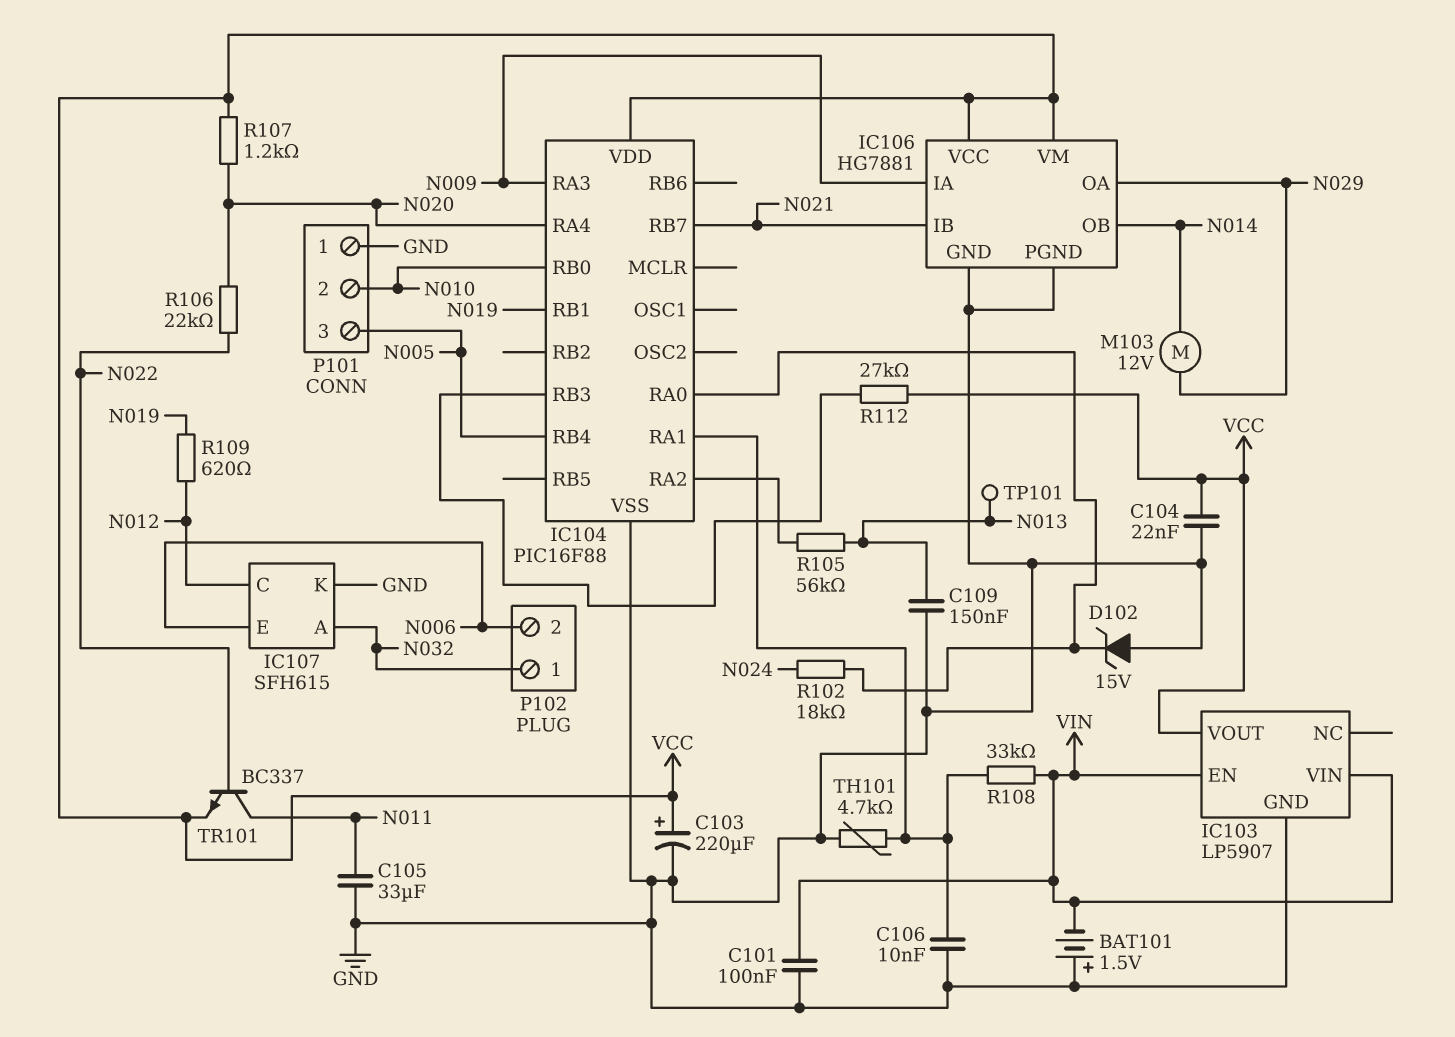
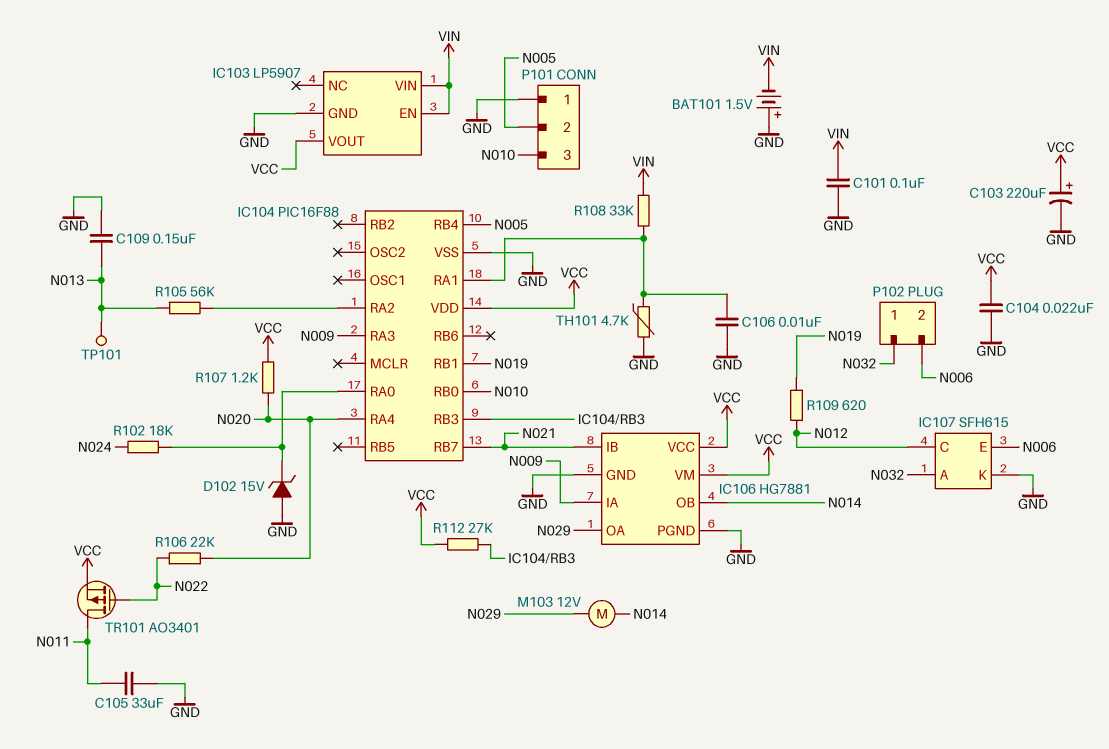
P101 pin 2: N010 -> N005
P101 pin 3: N005 -> N010
TR101: NPN BC337 (B N022, C N011, E VCC) -> PMOS AO3401 (G N022, D N011, S VCC)

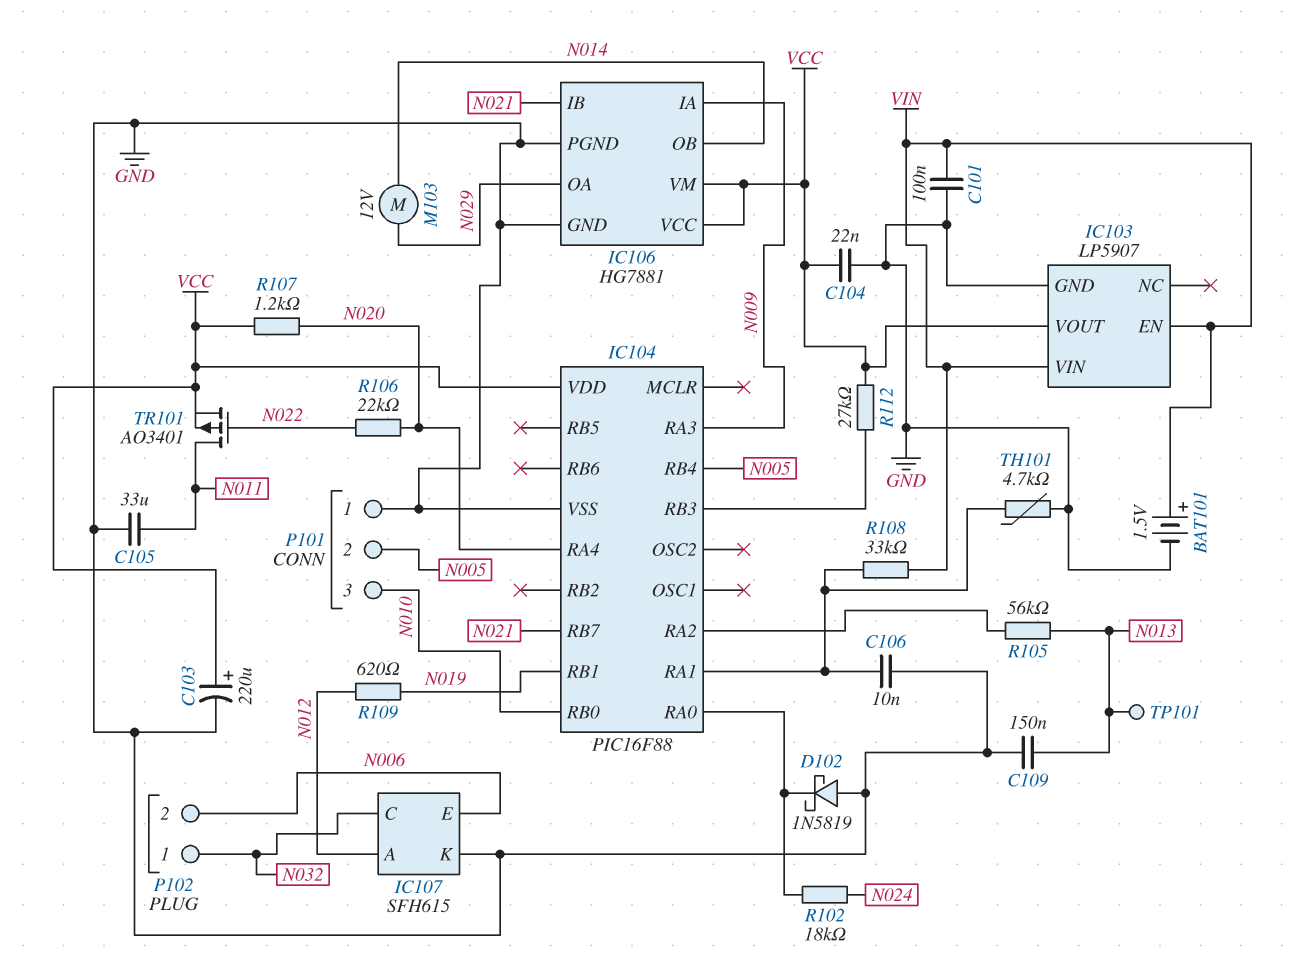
BAT101: 1.5V (plus GND, minus VIN) -> 1.5V (plus VIN, minus GND)
D102: zener 15V (A GND, K IC104/RA0) -> schottky 1N5819 (A GND, K IC104/RA0)
IC107 pin A: N032 -> N012
IC107 pin C: N012 -> N032

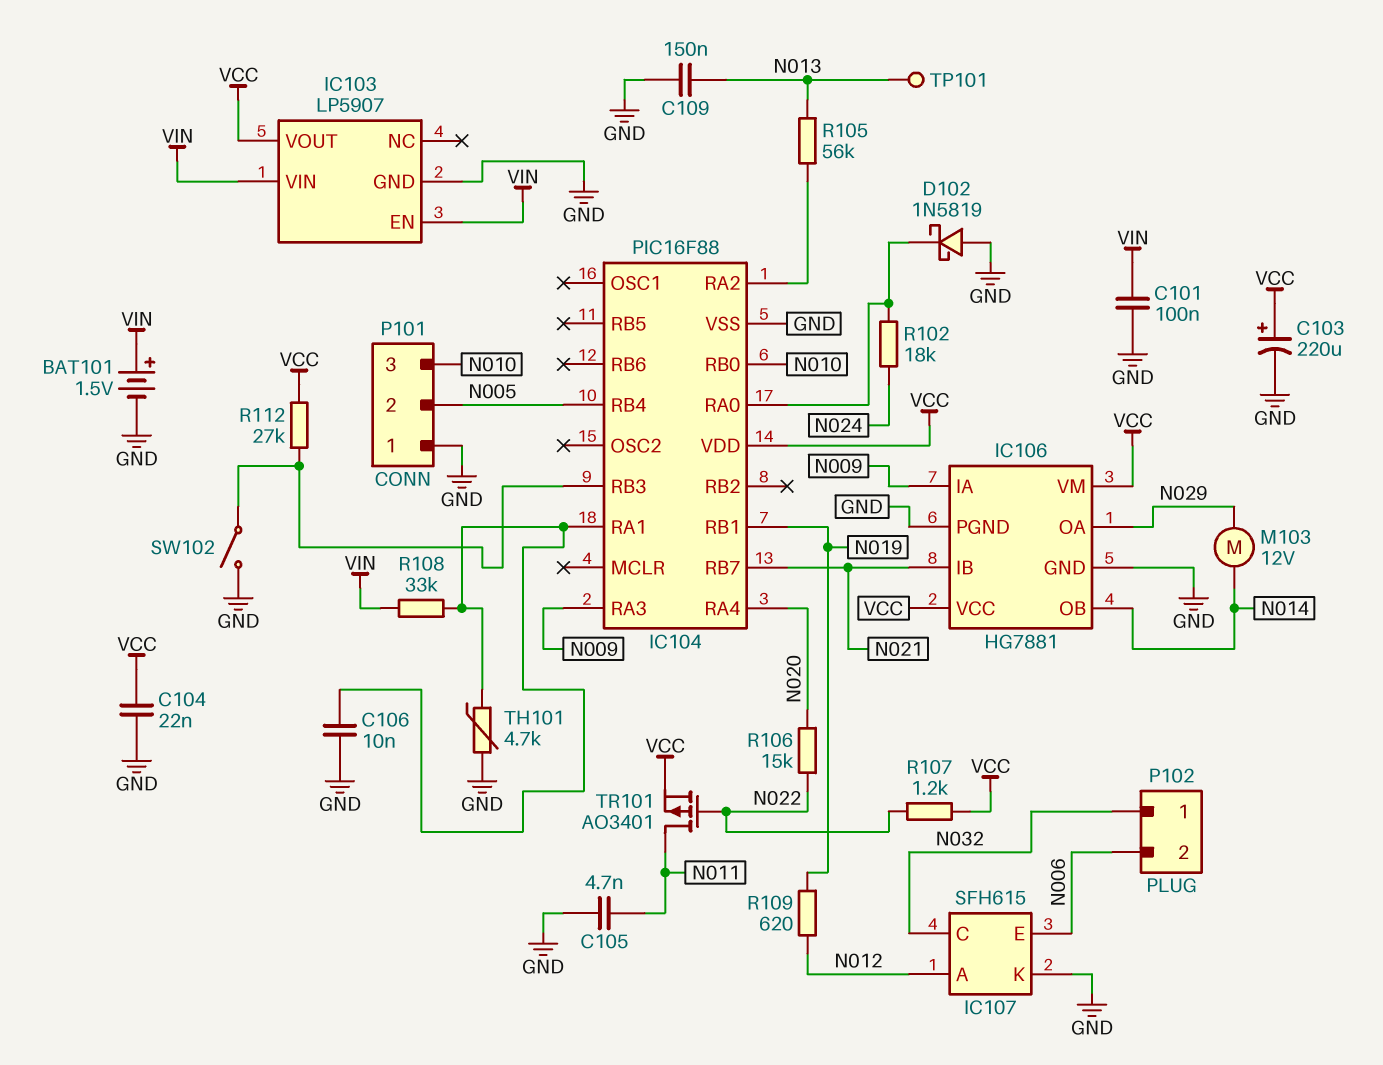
C105: 33uF (GND, N011) -> 4.7nF (GND, N011)
R106: 22k (N020, N022) -> 15k (N020, N022)
R107: 1.2k (N020, VCC) -> 1.2k (N022, VCC)
SW102: none -> switch (GND, IC104/RB3)

